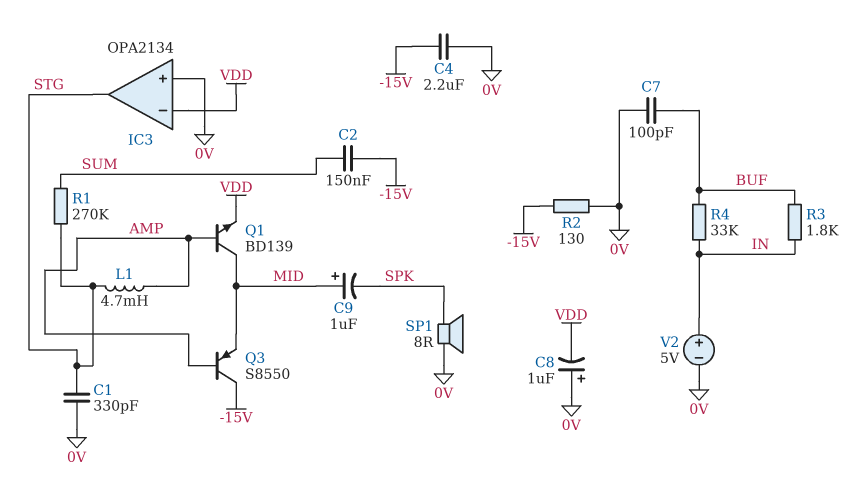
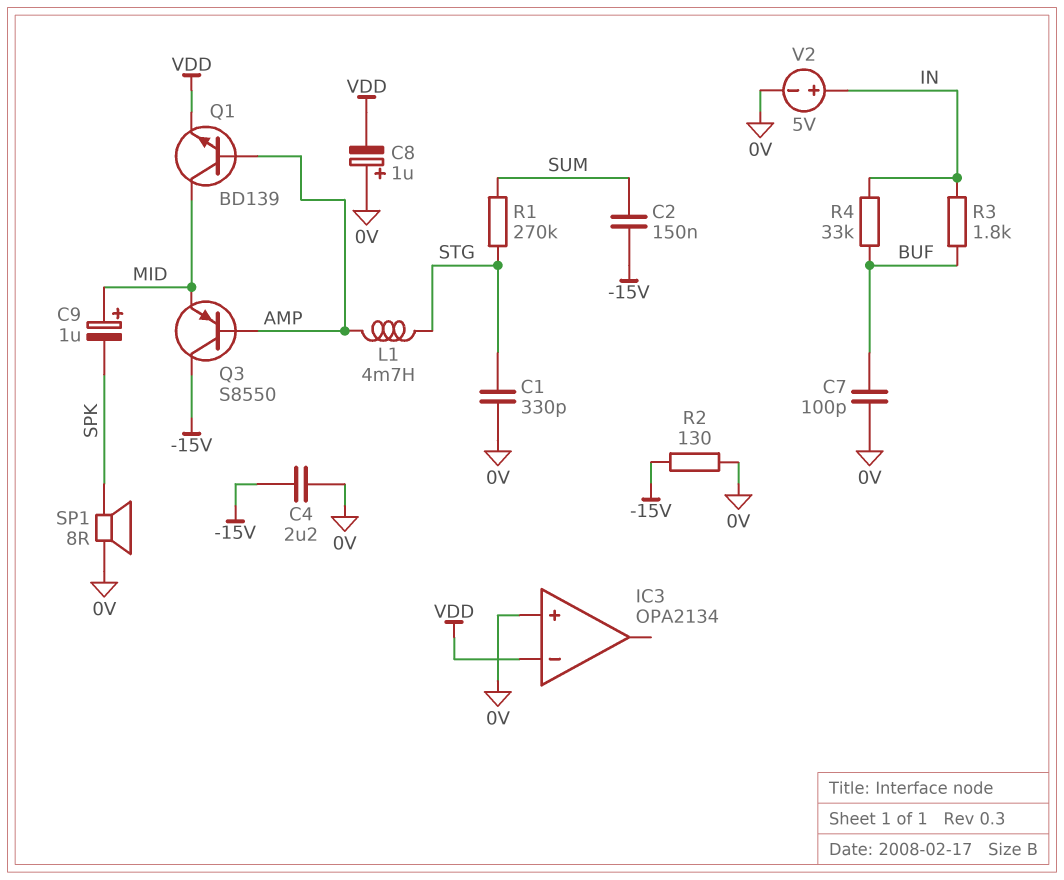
IC3 pin out: STG -> none

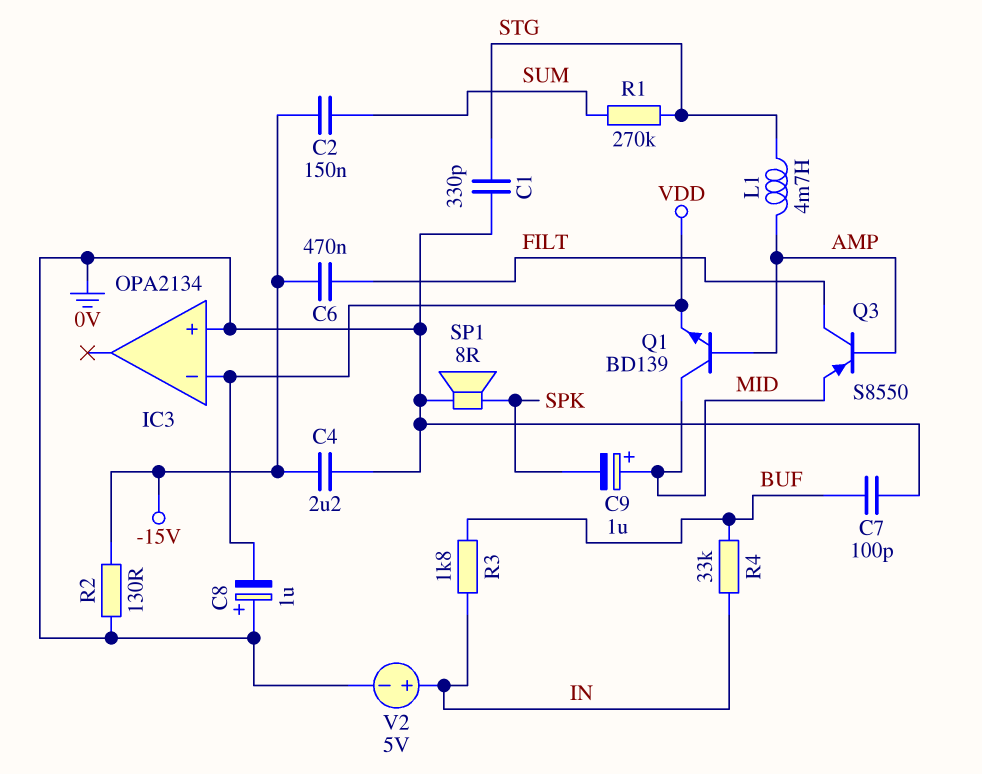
C6: none -> 470nF (-15V, FILT)
Q3: PNP S8550 (B AMP, C -15V, E MID) -> PNP S8550 (B AMP, C FILT, E MID)

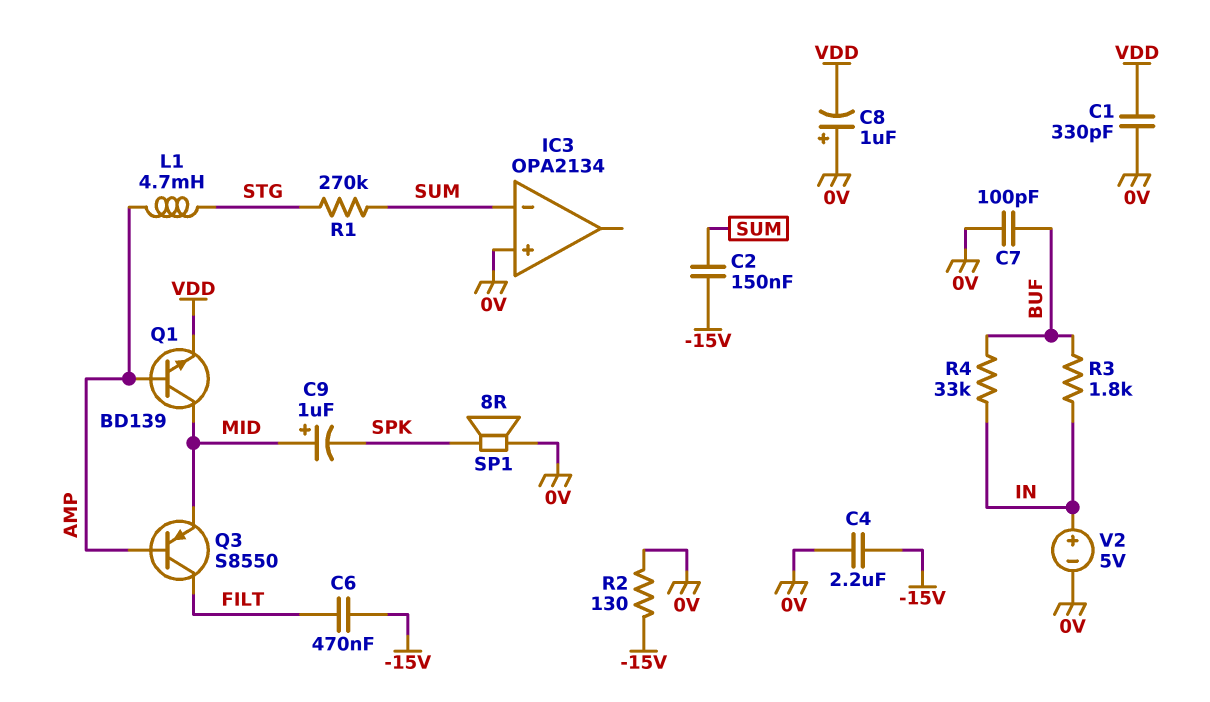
C1: 330pF (0V, STG) -> 330pF (0V, VDD)
IC3 pin in-: VDD -> SUM

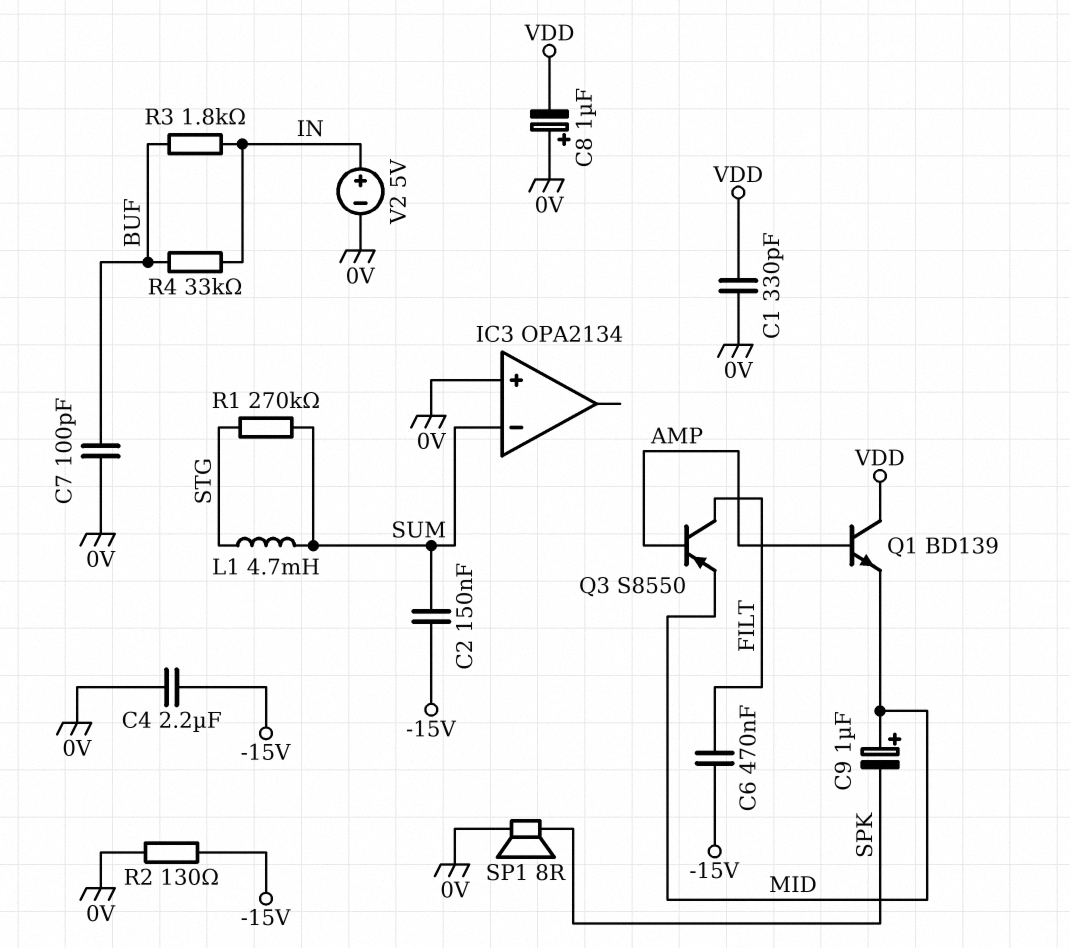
L1: 4.7mH (AMP, STG) -> 4.7mH (STG, SUM)
Q1: NPN BD139 (B AMP, C MID, E VDD) -> NPN BD139 (B AMP, C VDD, E MID)

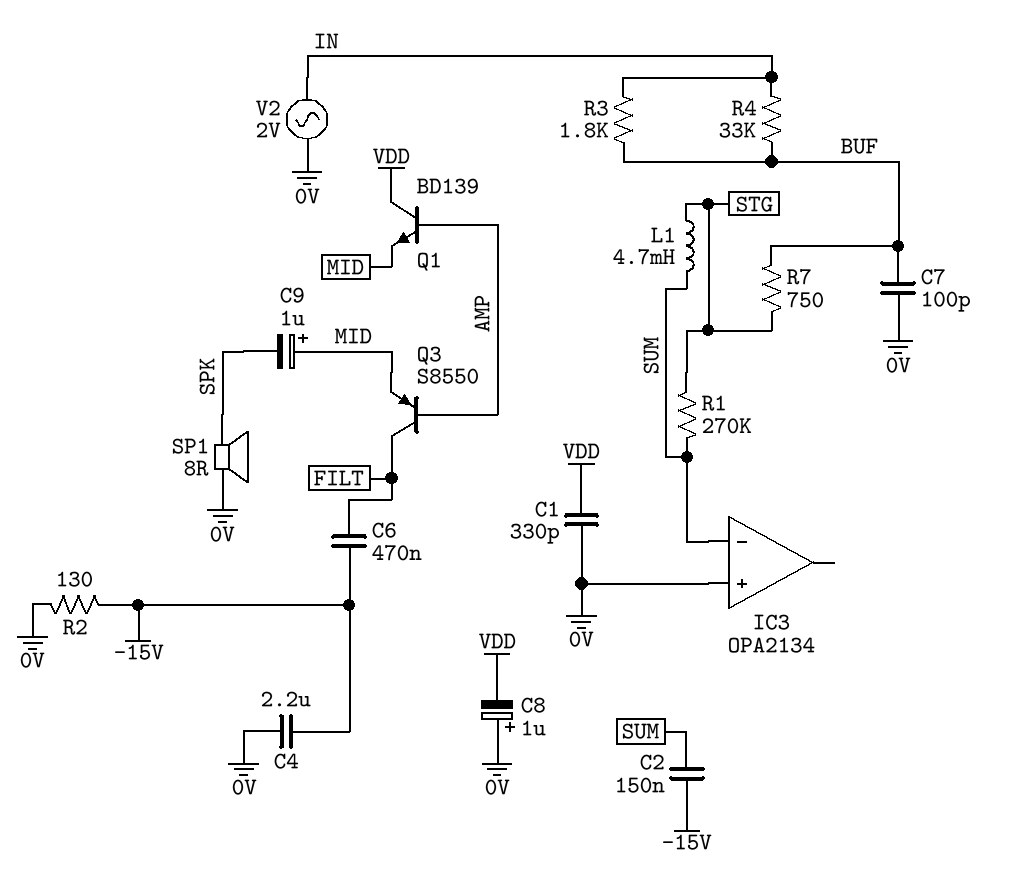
R7: none -> 750 (BUF, STG)
V2: 5V (plus IN, minus 0V) -> AC 2V (0V, IN)

